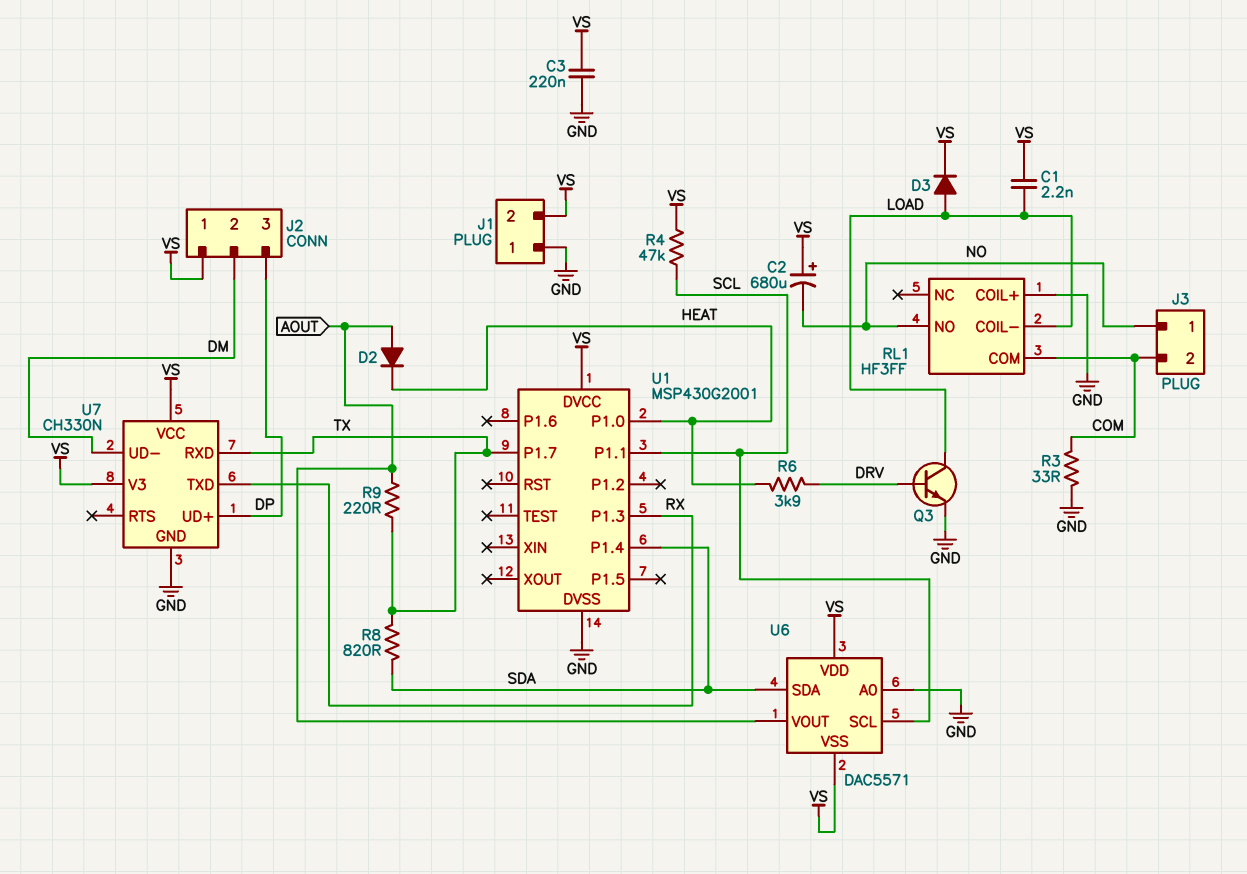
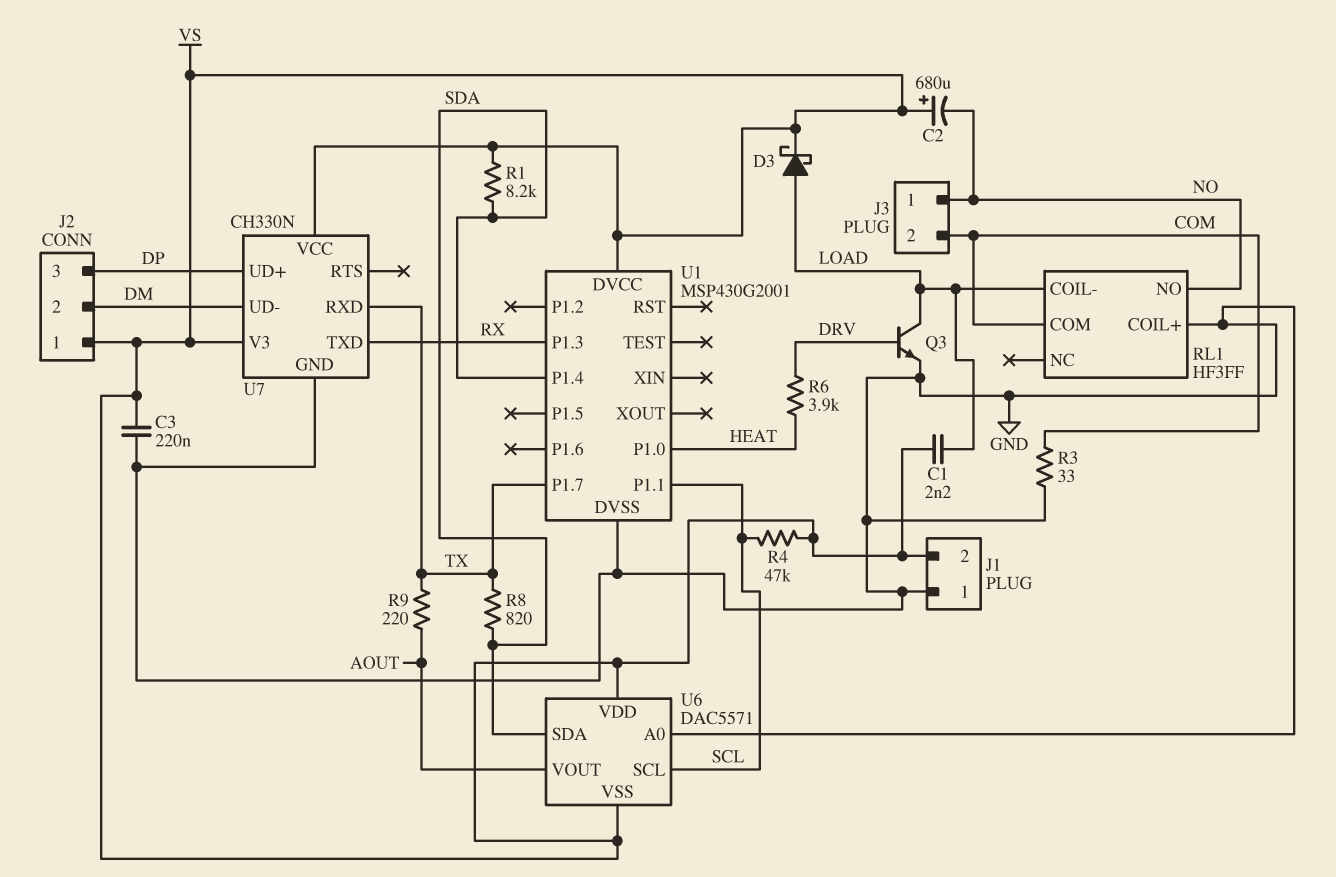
D2: diode (A AOUT, K HEAT) -> none
D3: diode (A LOAD, K VS) -> schottky (A LOAD, K VS)
R1: none -> 8.2k (SDA, VS)

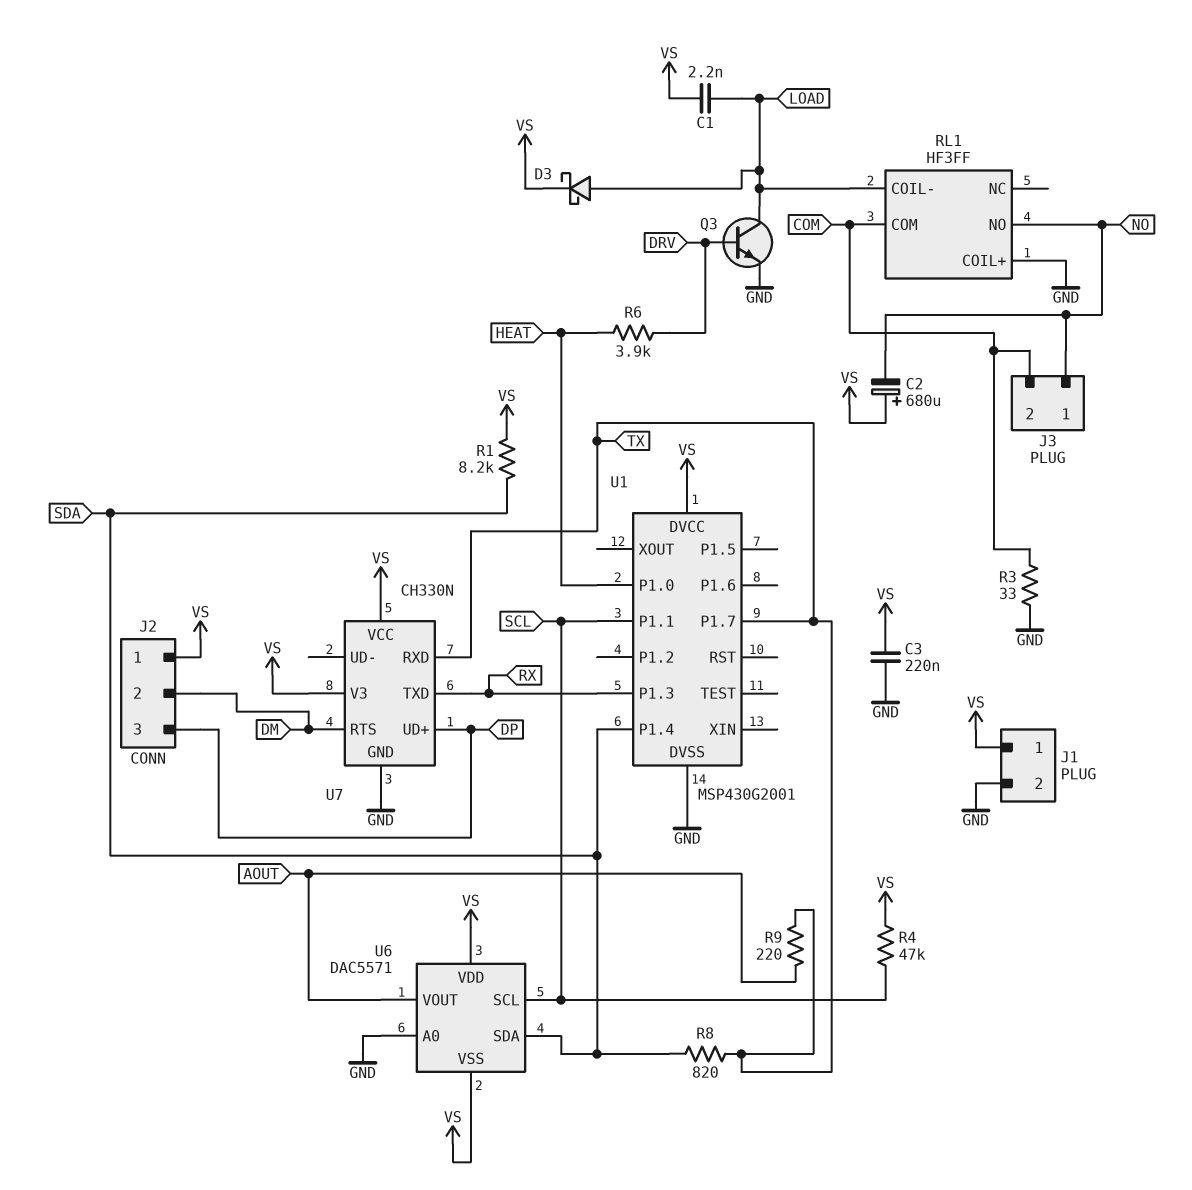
J1 pin 1: GND -> VS
J1 pin 2: VS -> GND
U7 pin RTS: none -> DM
U7 pin UD-: DM -> none

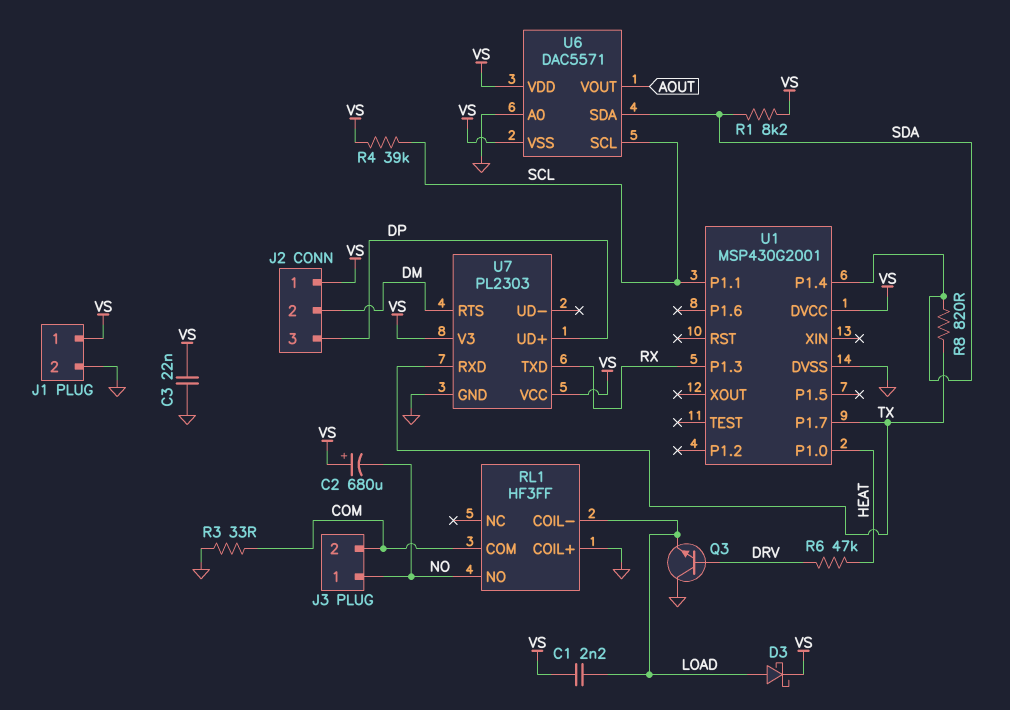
C3: 220nF (GND, VS) -> 22nF (GND, VS)
Q3: NPN (B DRV, C LOAD, E GND) -> NPN (B DRV, C GND, E LOAD)
R4: 47k (SCL, VS) -> 39k (SCL, VS)
R6: 3.9k (DRV, HEAT) -> 47k (DRV, HEAT)
R9: 220 (AOUT, TX) -> none
U7: CH330N -> PL2303

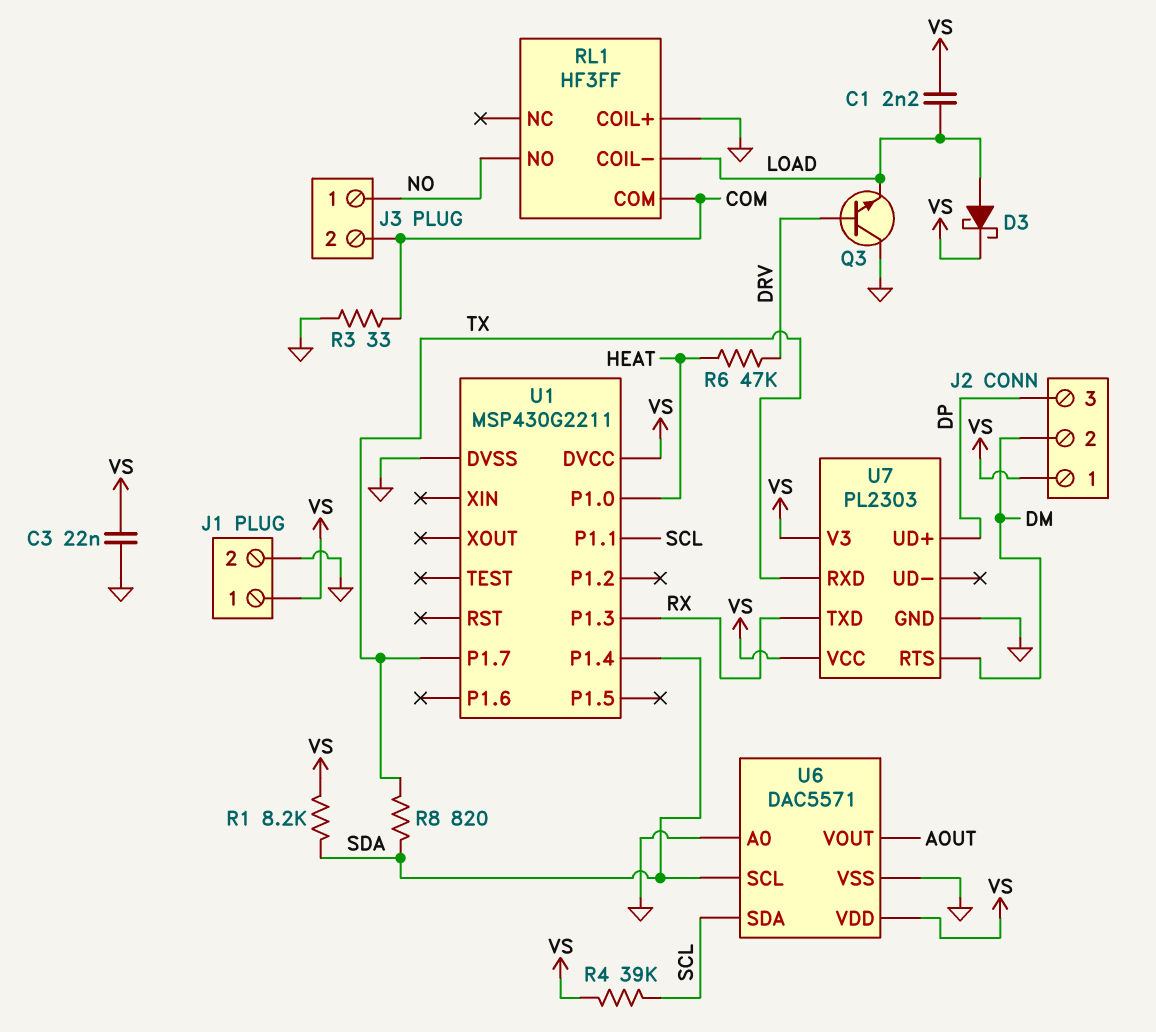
C2: 680uF (plus VS, minus NO) -> none
U1: MSP430G2001 -> MSP430G2211
U6 pin SCL: SCL -> SDA
U6 pin SDA: SDA -> SCL
U6 pin VSS: VS -> GND

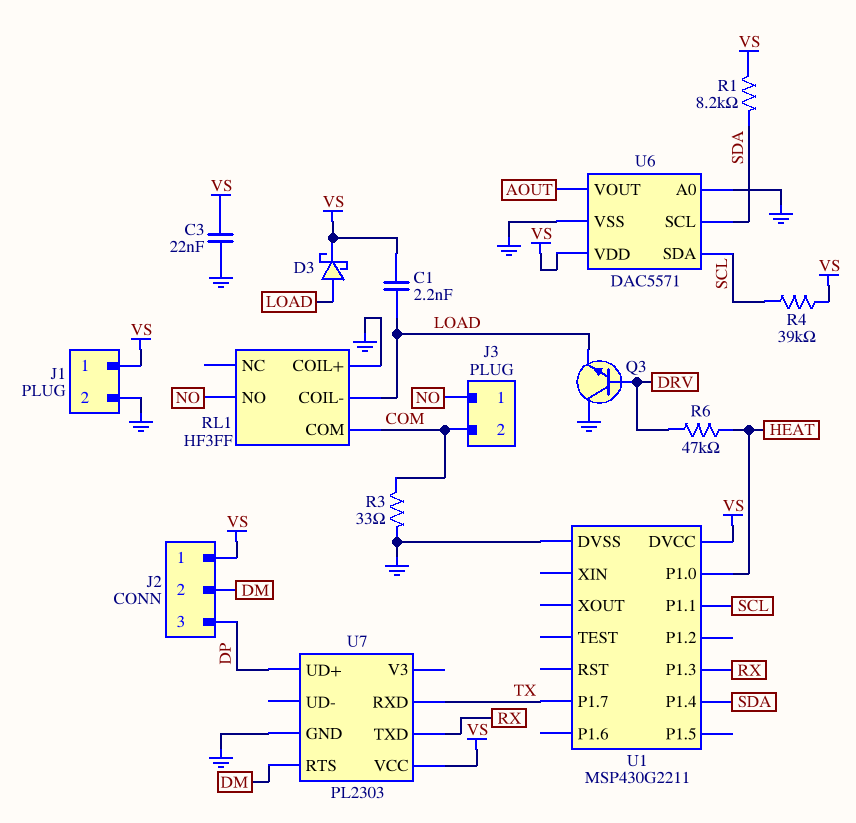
R8: 820 (SDA, TX) -> none
U7 pin V3: VS -> none

